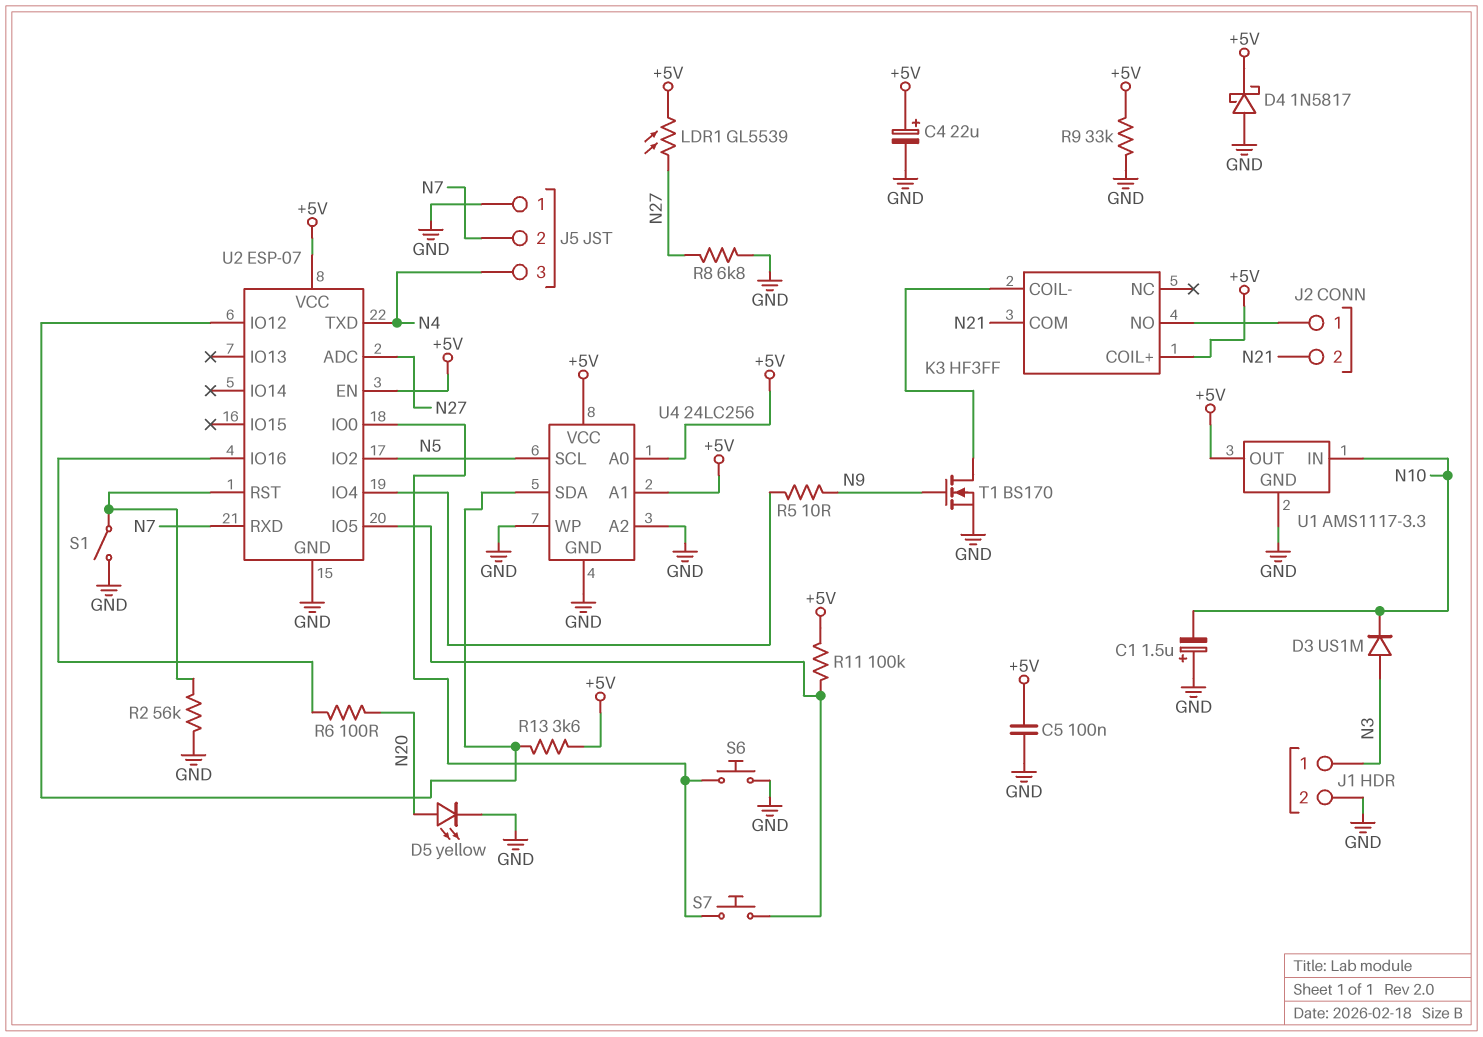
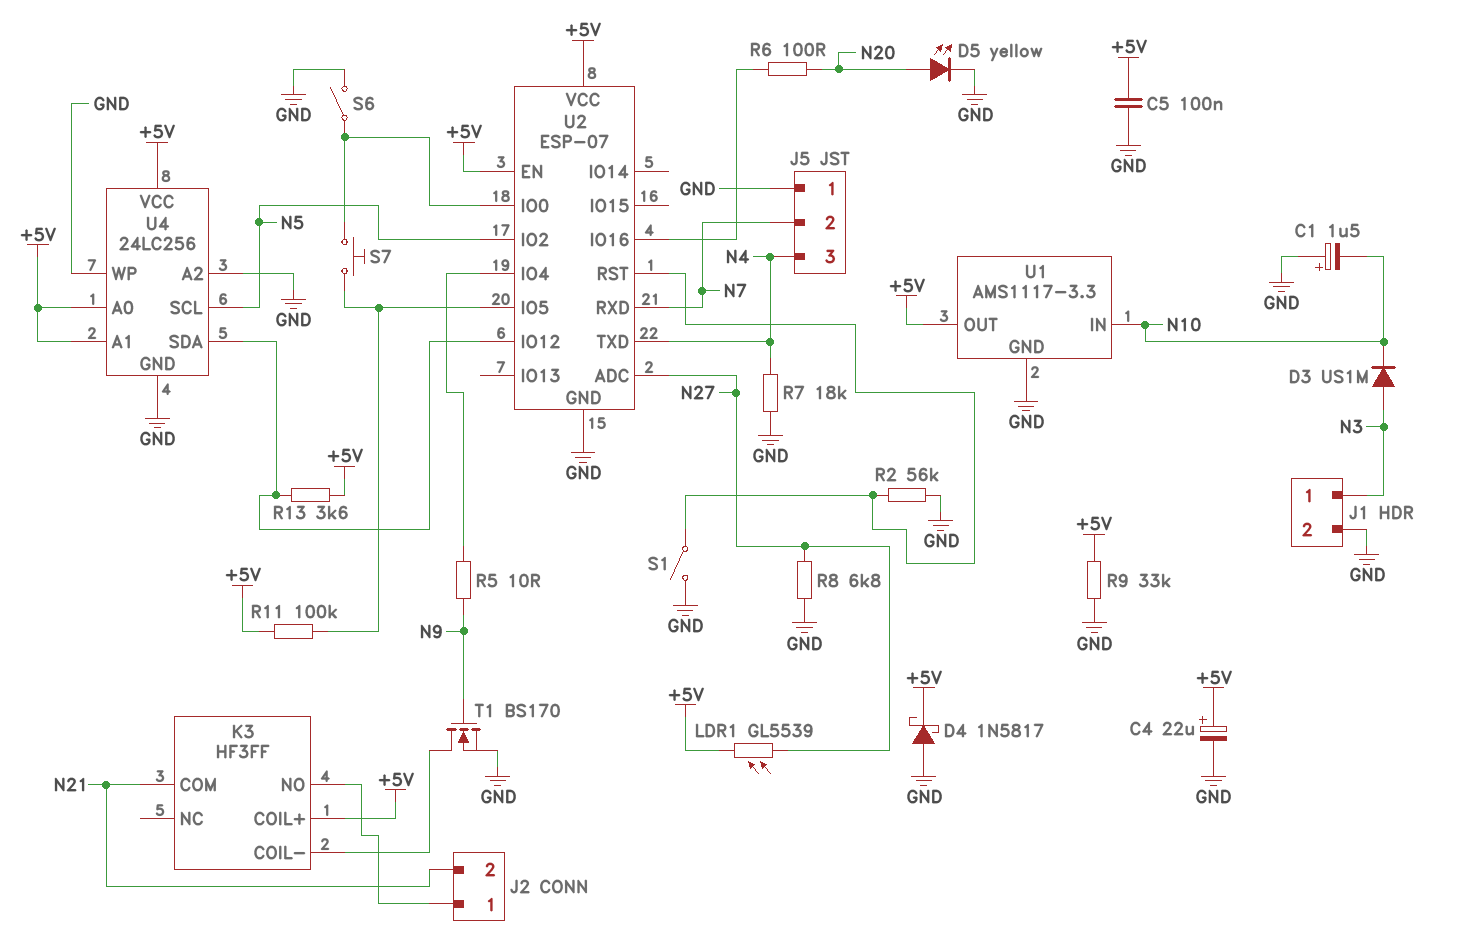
R7: none -> 18k (GND, N4)
S6: button (GND, U2/IO0) -> switch (GND, U2/IO0)

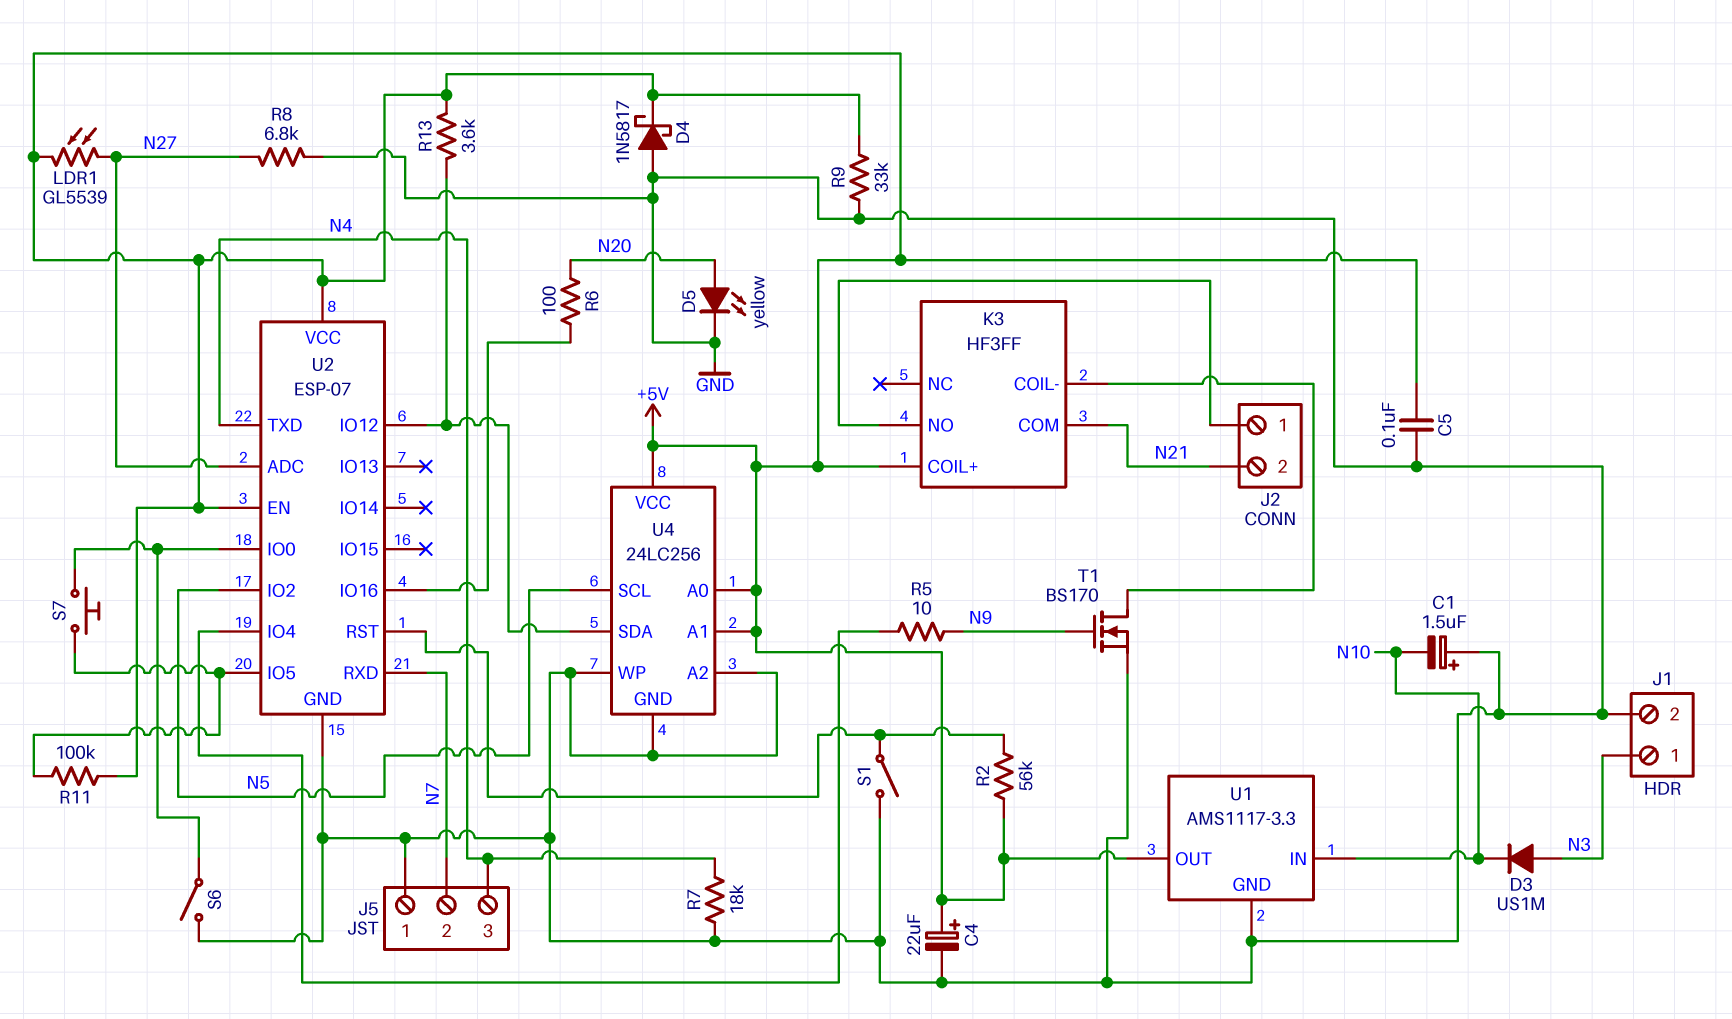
R2: 56k (GND, U2/RST) -> 56k (+5V, U2/RST)

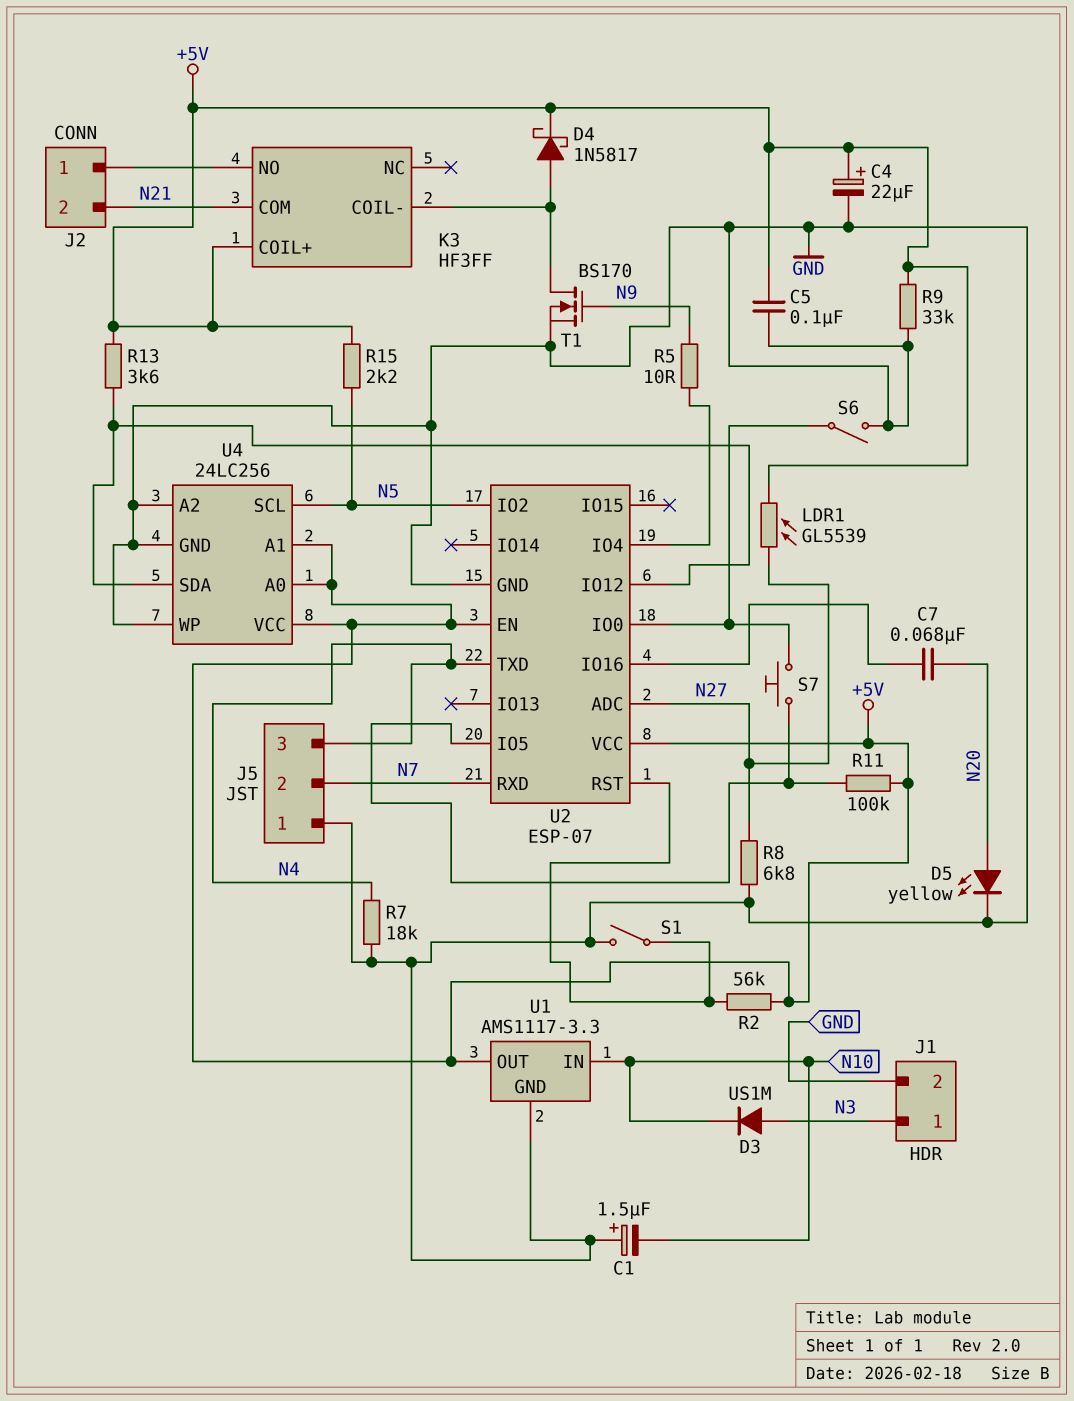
C7: none -> 68nF (N20, U2/IO16)
D4: schottky 1N5817 (A GND, K +5V) -> schottky 1N5817 (A K3/COIL-, K +5V)
R6: 100 (N20, U2/IO16) -> none
R15: none -> 2.2k (+5V, N5)

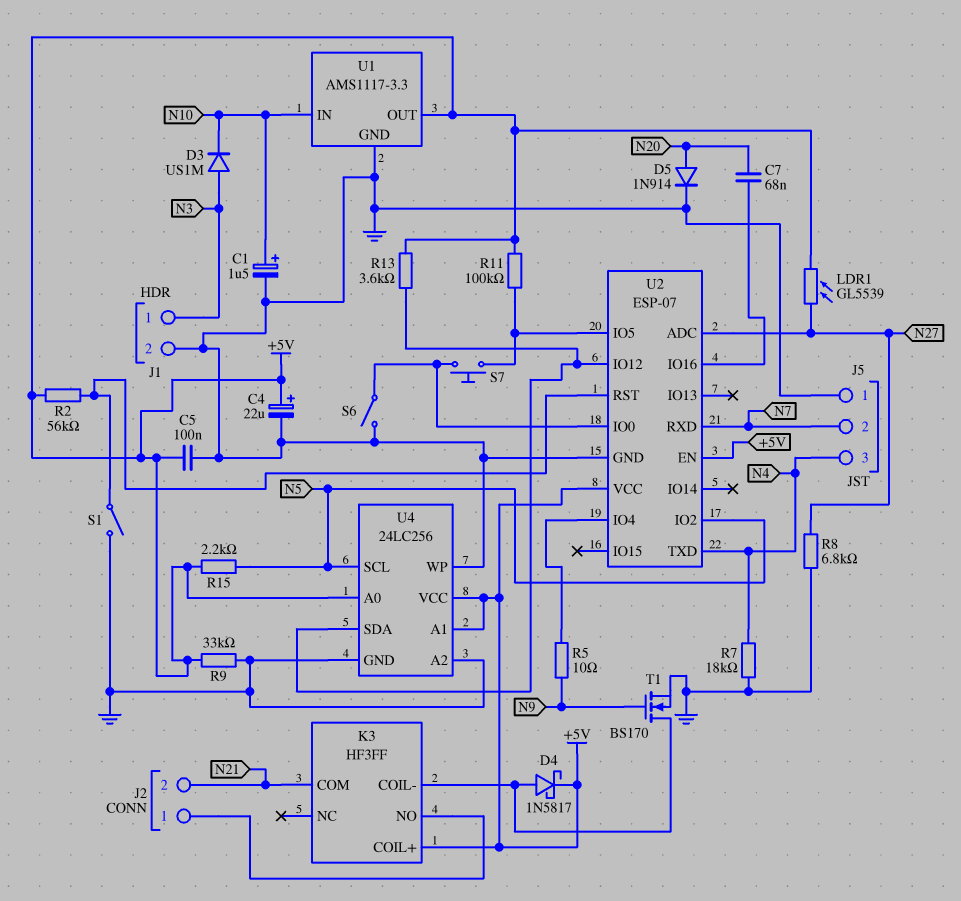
C1: 1.5uF (plus GND, minus N10) -> 1.5uF (plus N10, minus GND)
D5: LED yellow (A N20, K GND) -> diode 1N914 (A N20, K GND)

